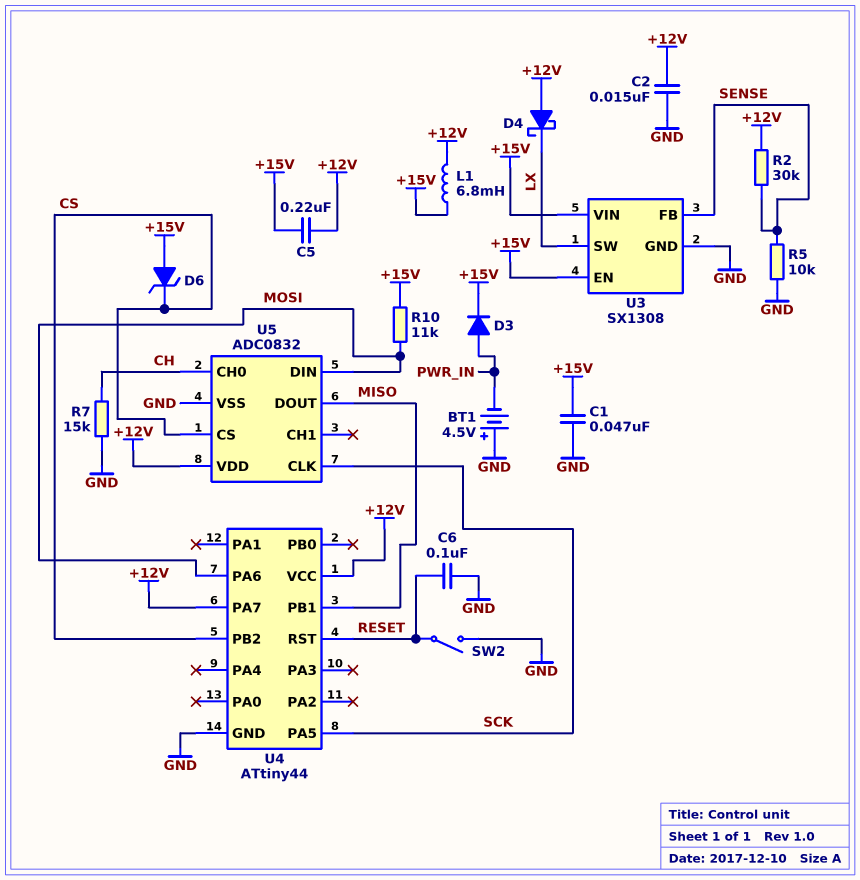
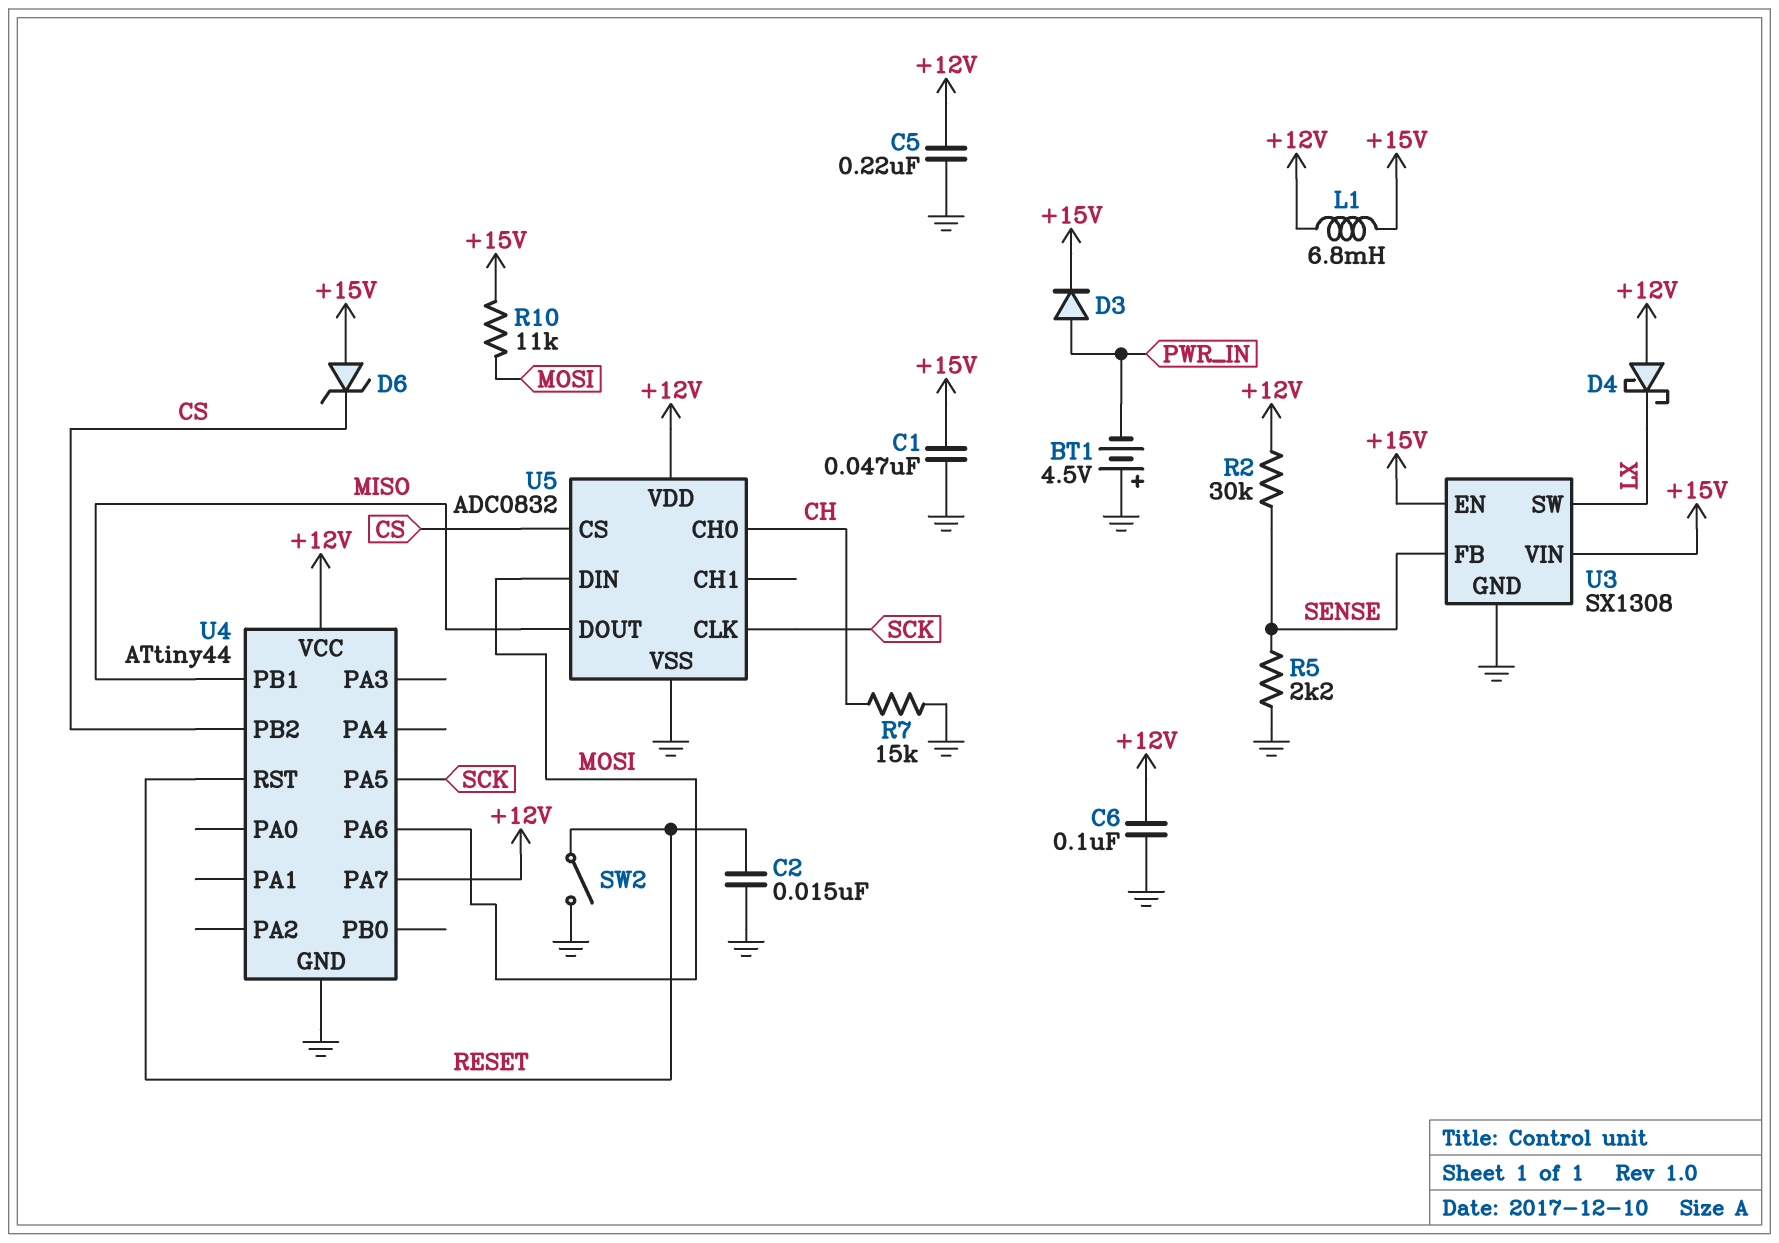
C2: 15nF (+12V, GND) -> 15nF (GND, RESET)
C5: 220nF (+12V, +15V) -> 220nF (+12V, GND)
C6: 100nF (GND, RESET) -> 100nF (+12V, GND)
R5: 10k (GND, SENSE) -> 2.2k (GND, SENSE)

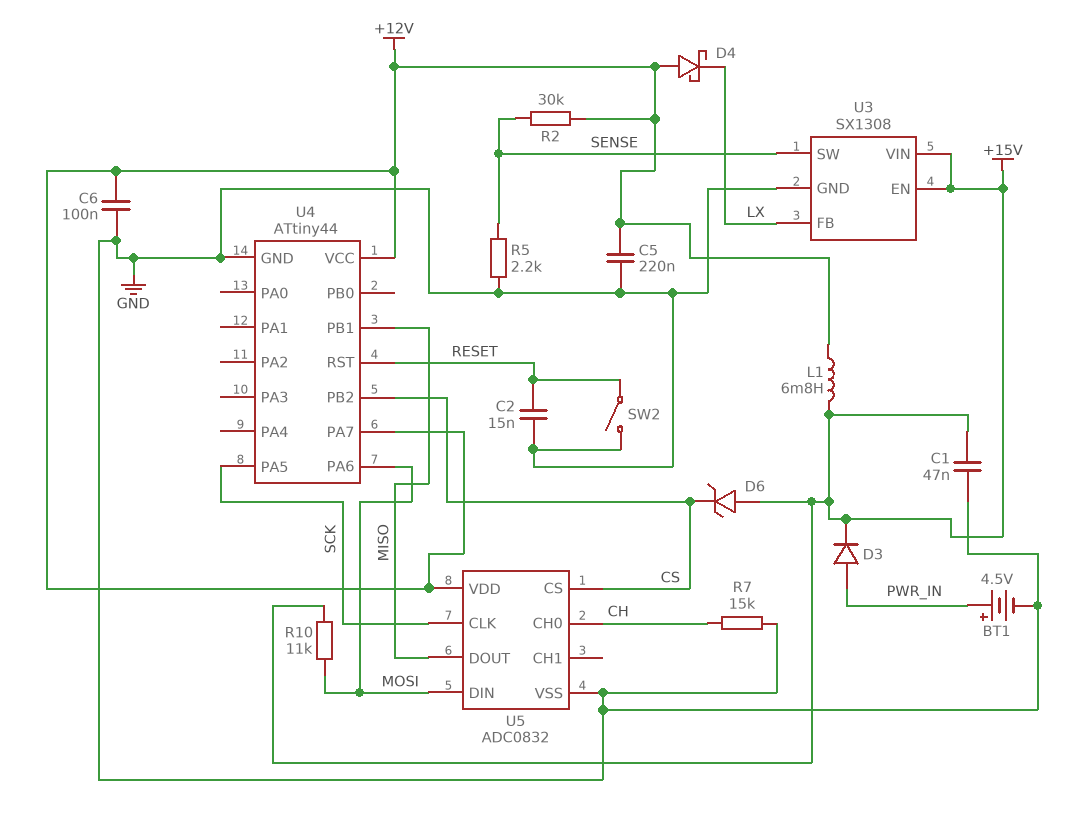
BT1: 4.5V (plus GND, minus PWR_IN) -> 4.5V (plus PWR_IN, minus GND)
U3 pin FB: SENSE -> LX
U3 pin SW: LX -> SENSE

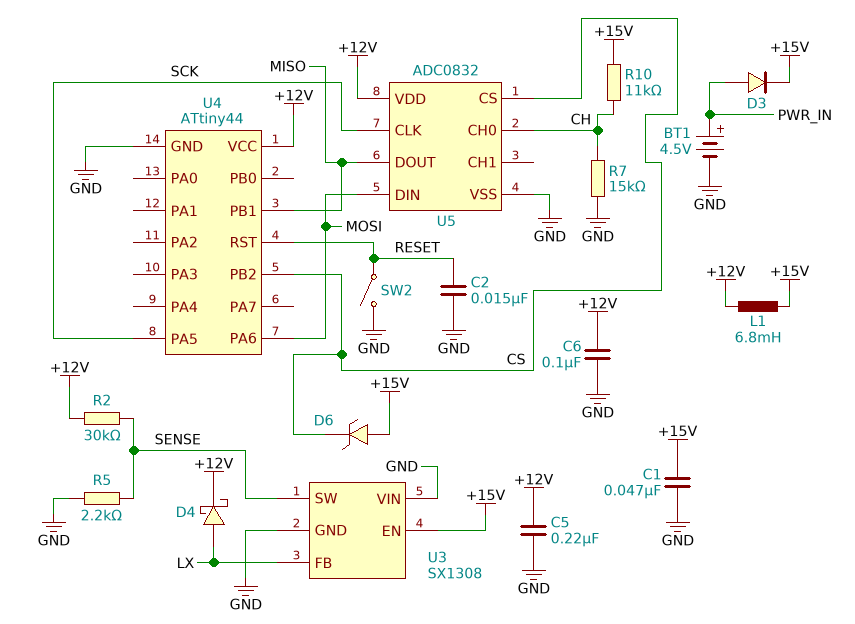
D4: schottky (A +12V, K LX) -> schottky (A LX, K +12V)
R10: 11k (+15V, MOSI) -> 11k (+15V, CH)
U3 pin VIN: +15V -> GND
U4 pin PA7: +12V -> none

